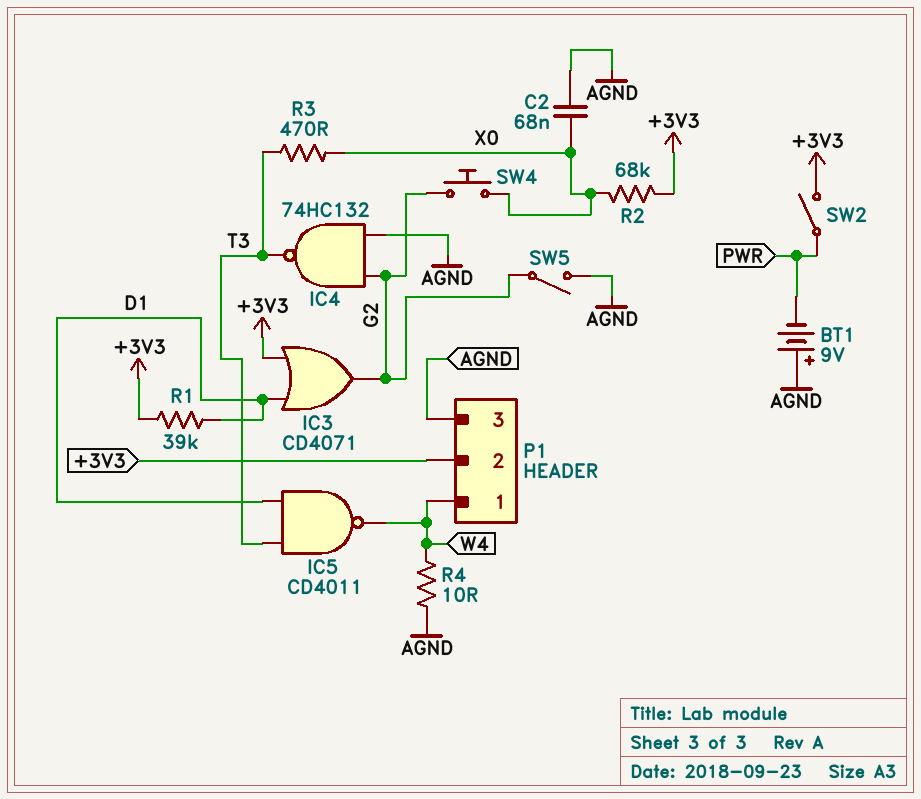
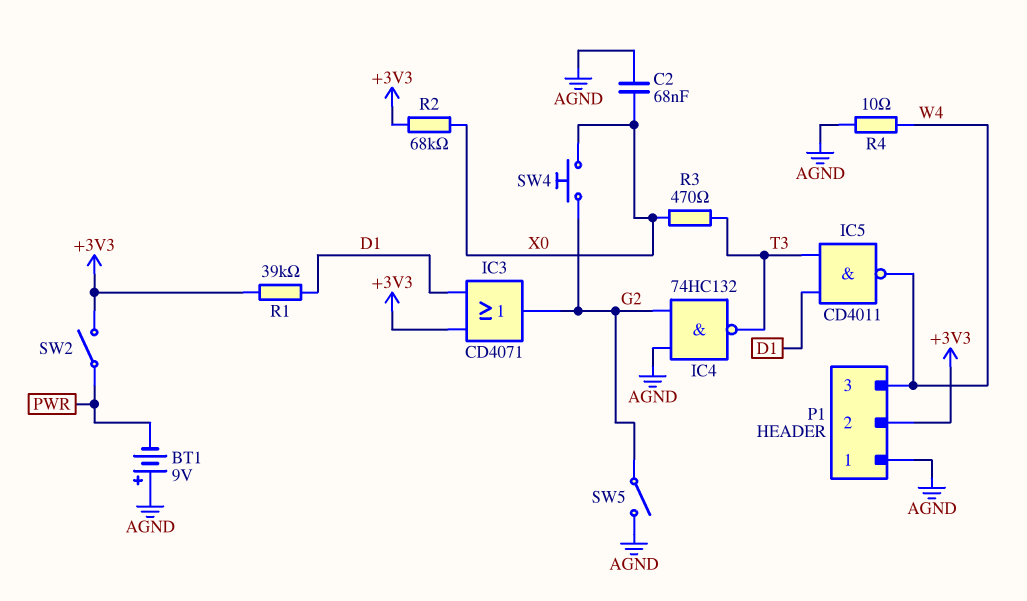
P1 pin 1: W4 -> AGND
P1 pin 3: AGND -> W4

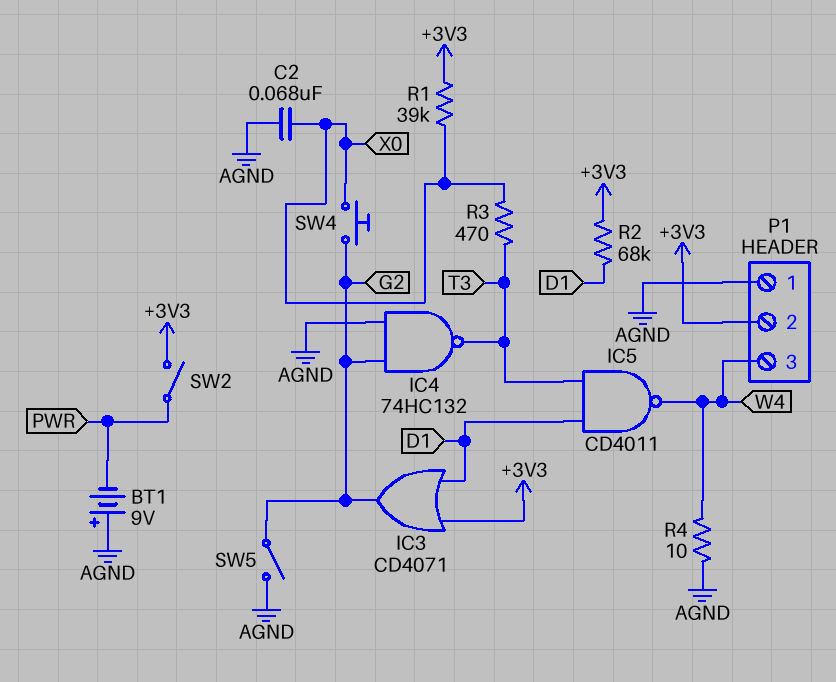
R1: 39k (+3V3, D1) -> 39k (+3V3, X0)
R2: 68k (+3V3, X0) -> 68k (+3V3, D1)

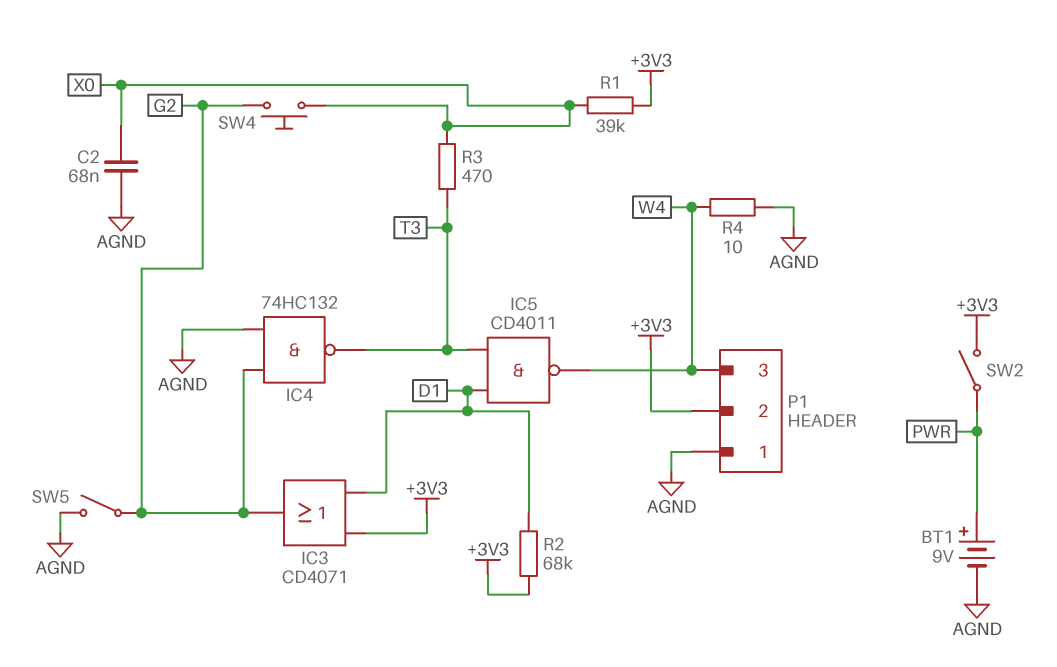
BT1: 9V (plus AGND, minus PWR) -> 9V (plus PWR, minus AGND)

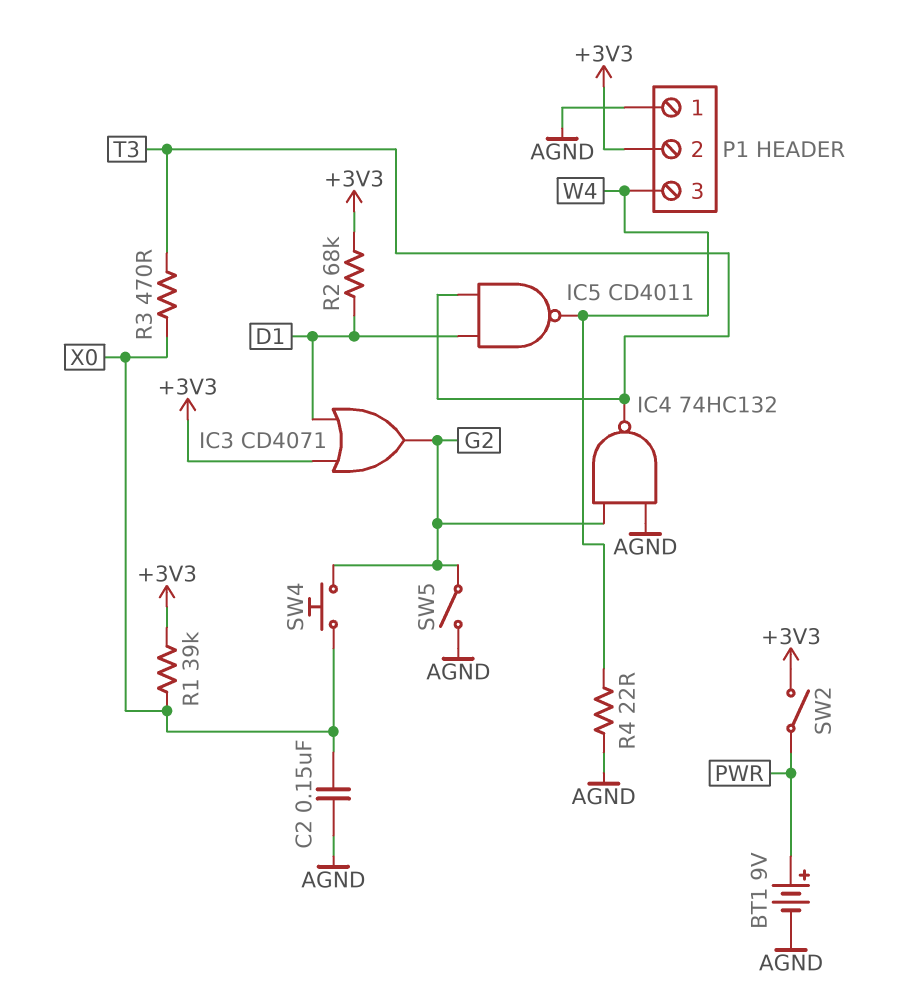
C2: 68nF (AGND, X0) -> 150nF (AGND, X0)
R4: 10 (AGND, W4) -> 22 (AGND, W4)

